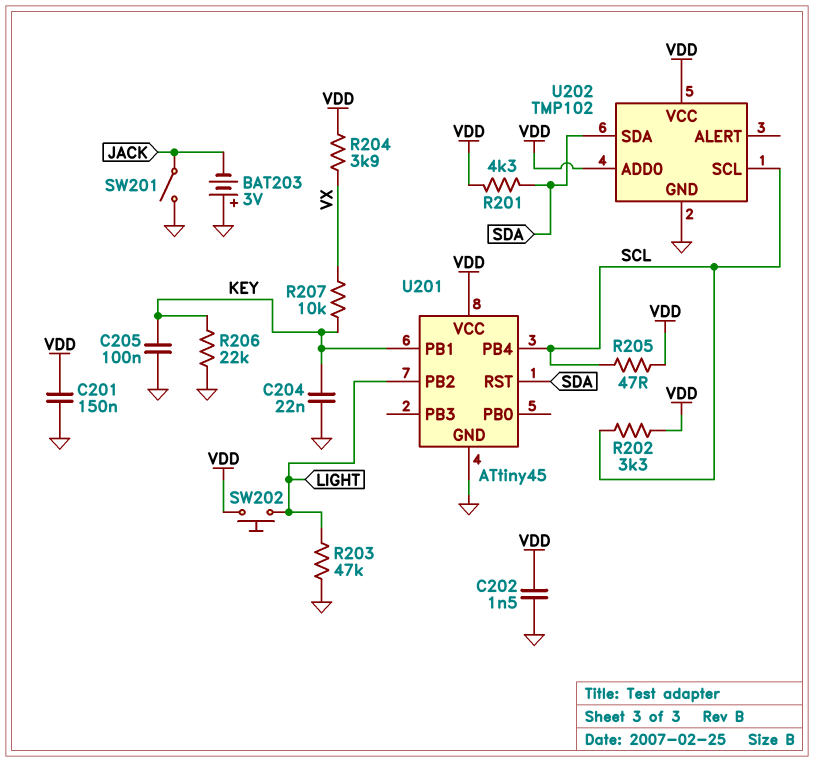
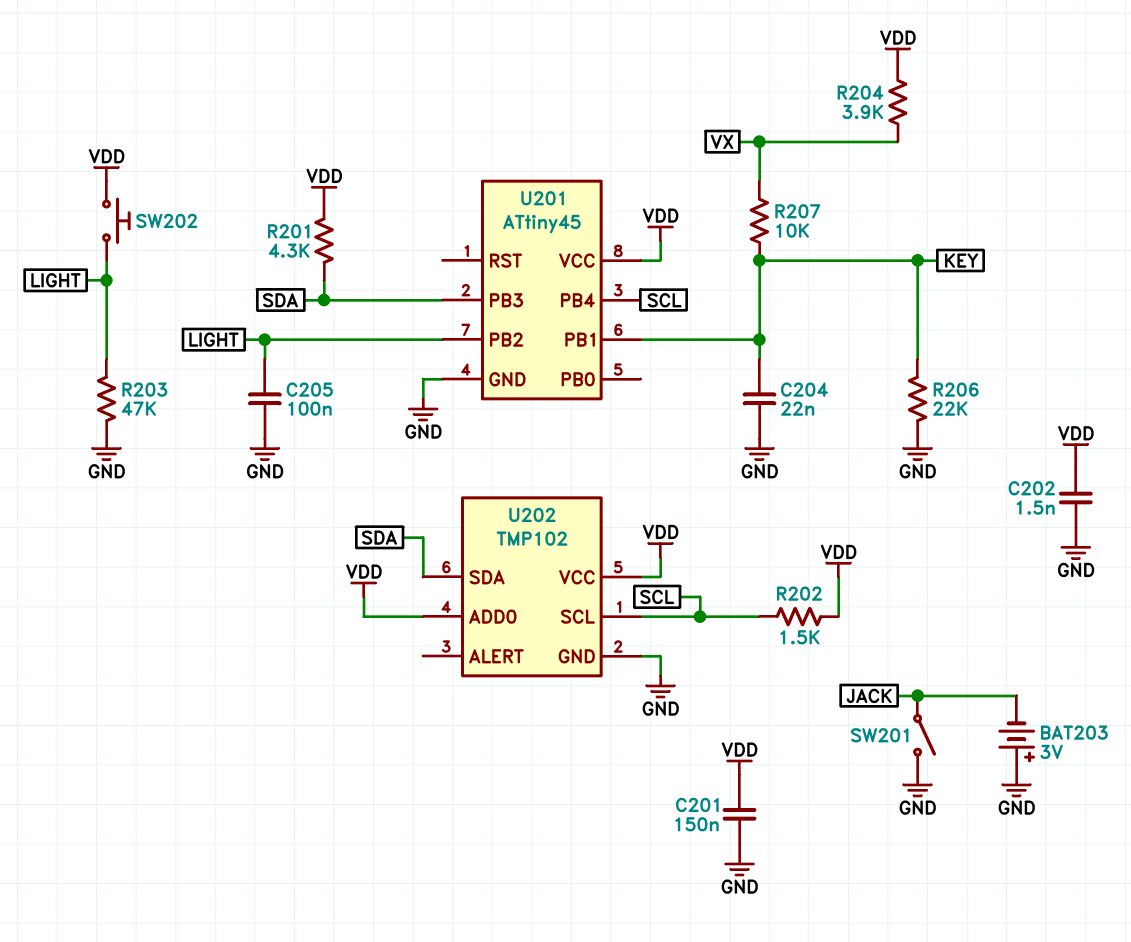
C205: 100nF (GND, KEY) -> 100nF (GND, LIGHT)
R202: 3.3k (SCL, VDD) -> 1.5k (SCL, VDD)
R205: 47 (SCL, VDD) -> none
U201 pin PB3: none -> SDA
U201 pin RST: SDA -> none

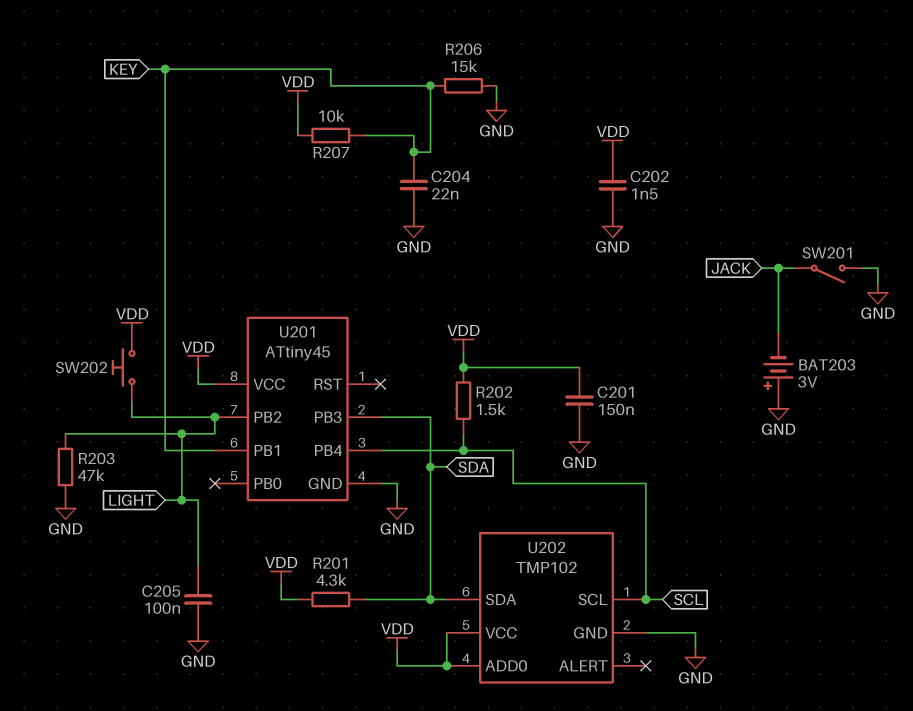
R204: 3.9k (VDD, VX) -> none
R206: 22k (GND, KEY) -> 15k (GND, KEY)
R207: 10k (KEY, VX) -> 10k (KEY, VDD)

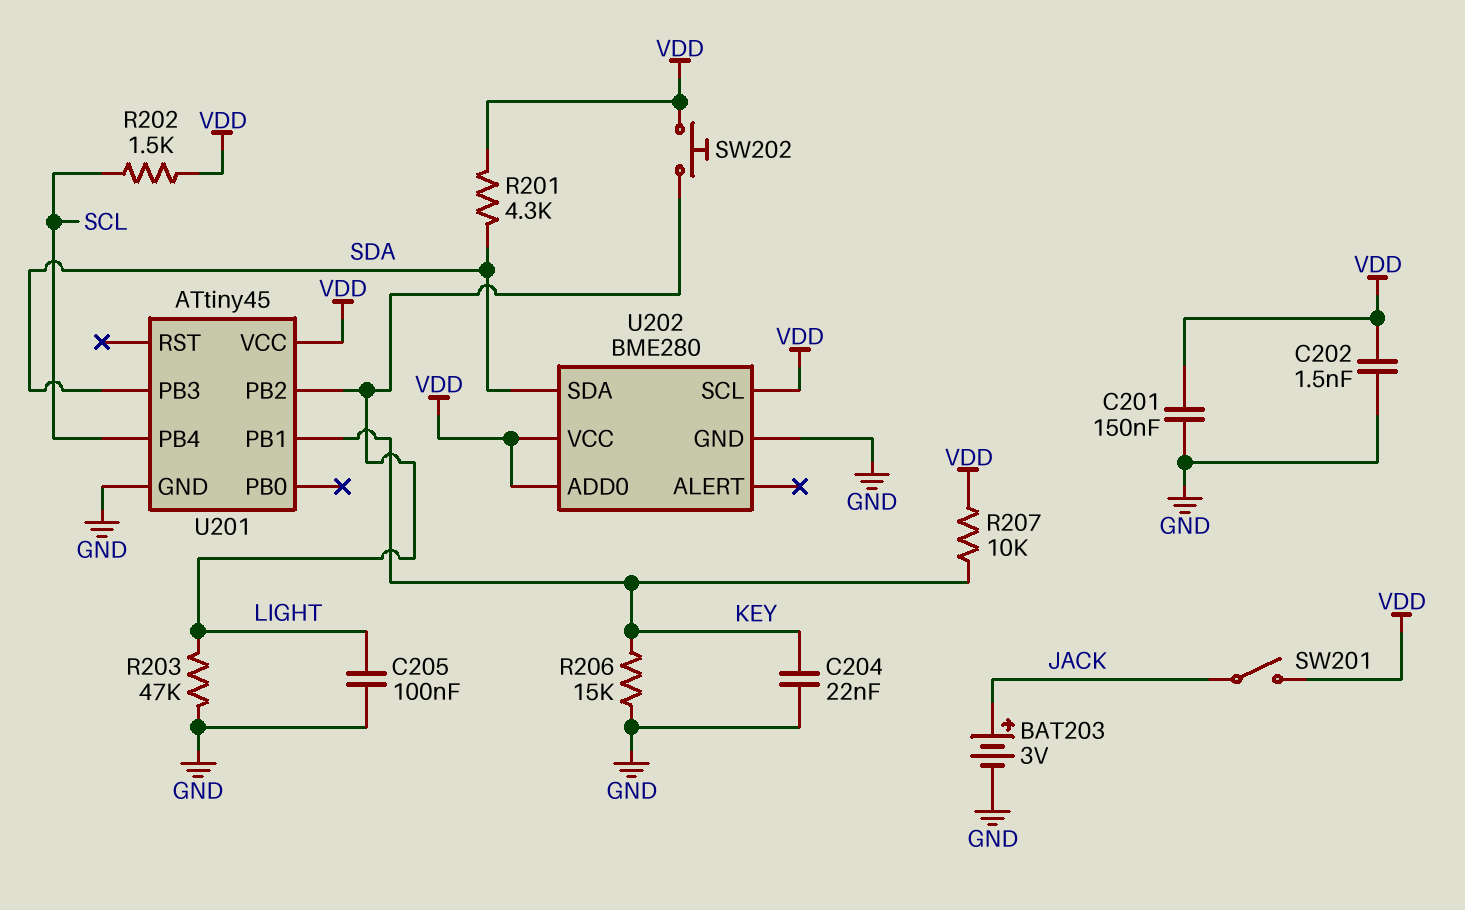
BAT203: 3V (plus GND, minus JACK) -> 3V (plus JACK, minus GND)
SW201: switch (GND, JACK) -> switch (JACK, VDD)
U202: TMP102 -> BME280
U202 pin SCL: SCL -> VDD

